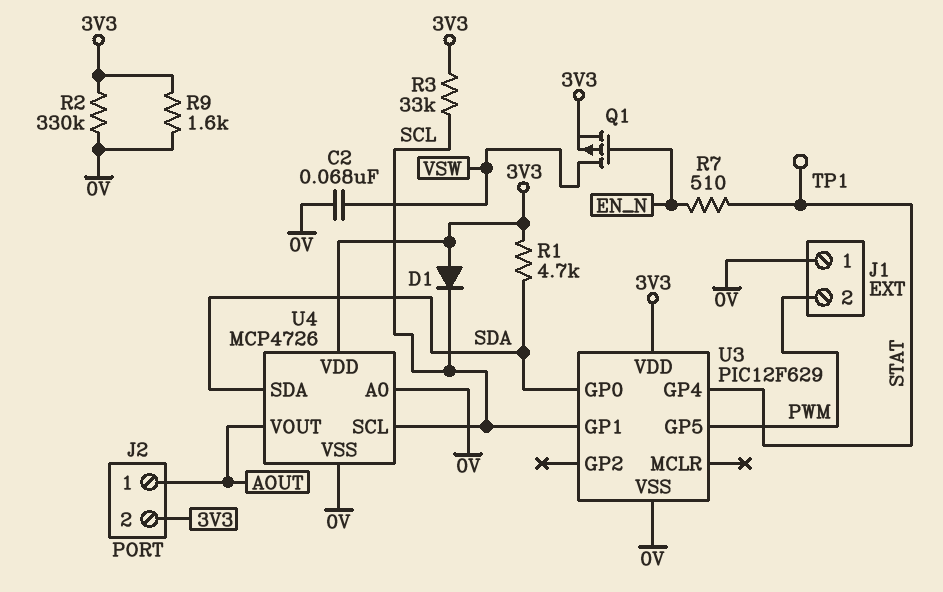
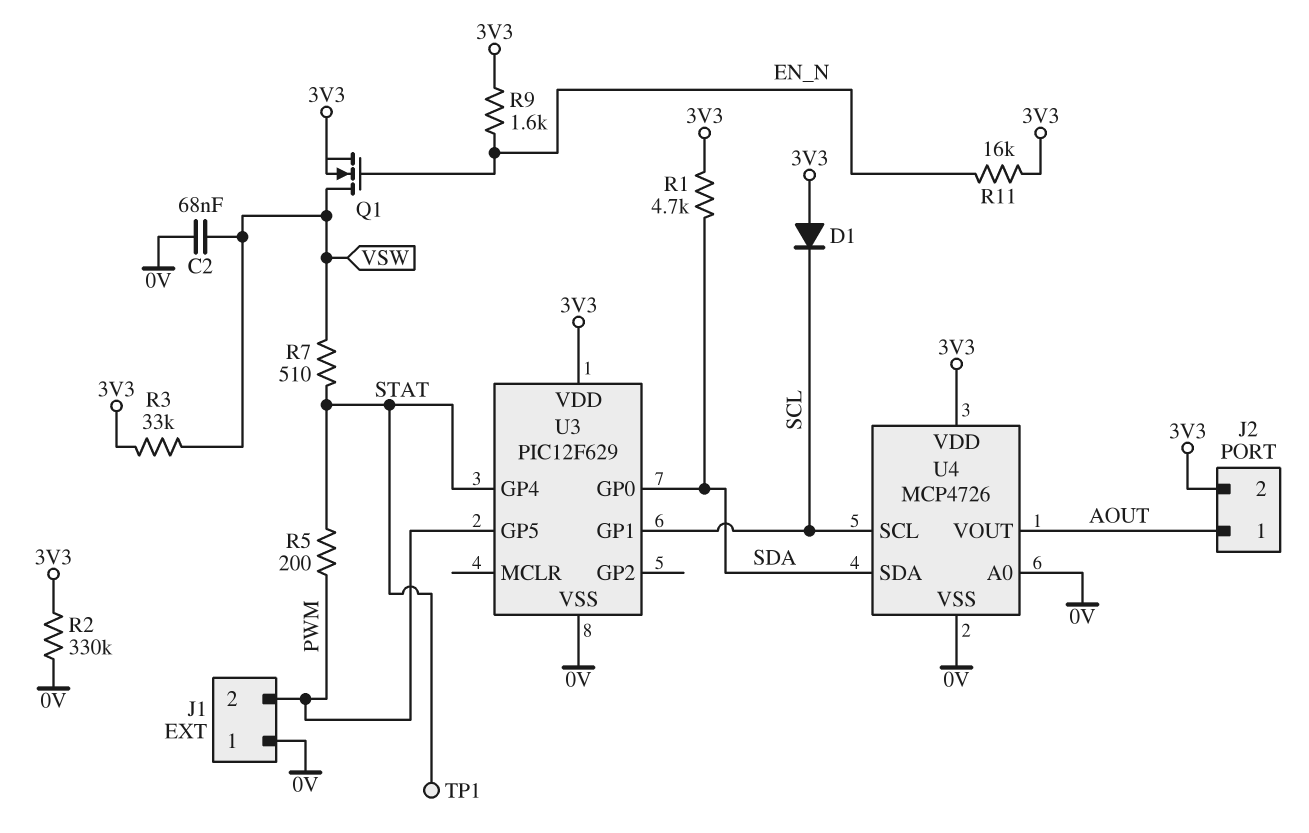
Q1: PMOS (G EN_N, D VSW, S 3V3) -> NMOS (G EN_N, D VSW, S 3V3)
R3: 33k (3V3, SCL) -> 33k (3V3, VSW)
R5: none -> 200 (PWM, STAT)
R7: 510 (EN_N, STAT) -> 510 (STAT, VSW)
R9: 1.6k (0V, 3V3) -> 1.6k (3V3, EN_N)
R11: none -> 16k (3V3, EN_N)

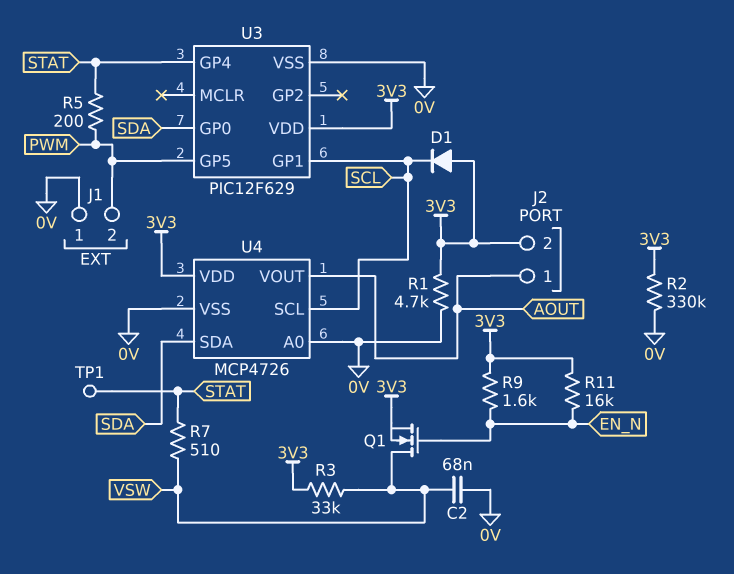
R1: 4.7k (3V3, SDA) -> 4.7k (0V, 3V3)

